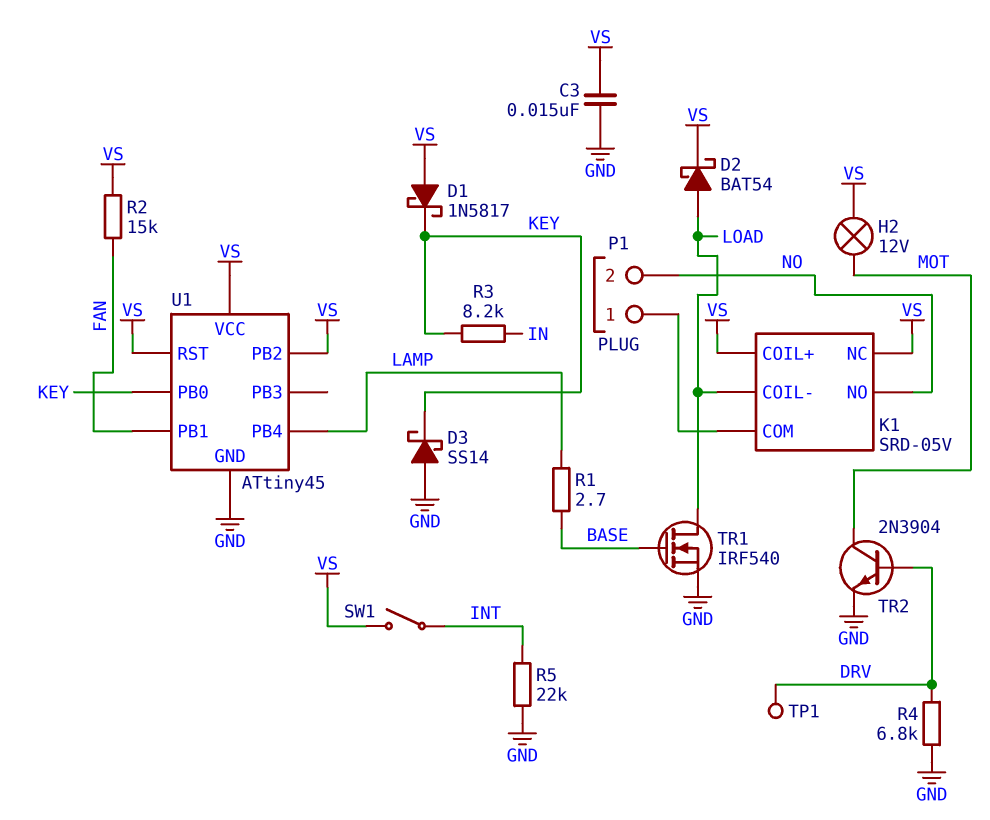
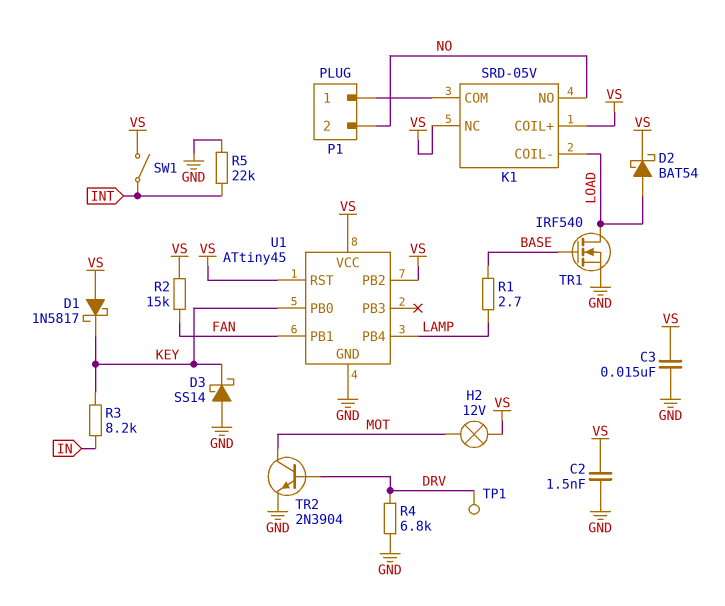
C2: none -> 1.5nF (GND, VS)

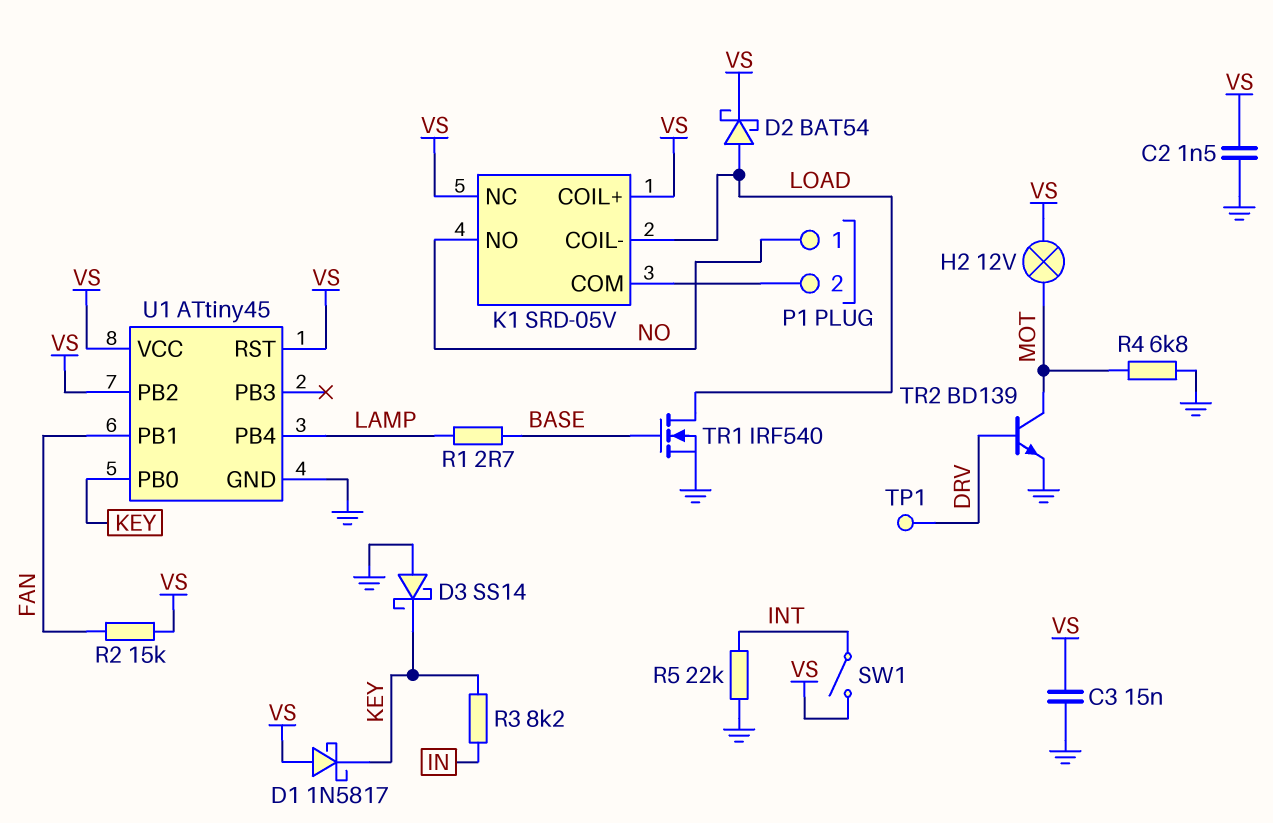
P1 pin 1: K1/COM -> NO
P1 pin 2: NO -> K1/COM
R4: 6.8k (DRV, GND) -> 6.8k (GND, MOT)
TR2: NPN 2N3904 (B DRV, C MOT, E GND) -> NPN BD139 (B DRV, C MOT, E GND)

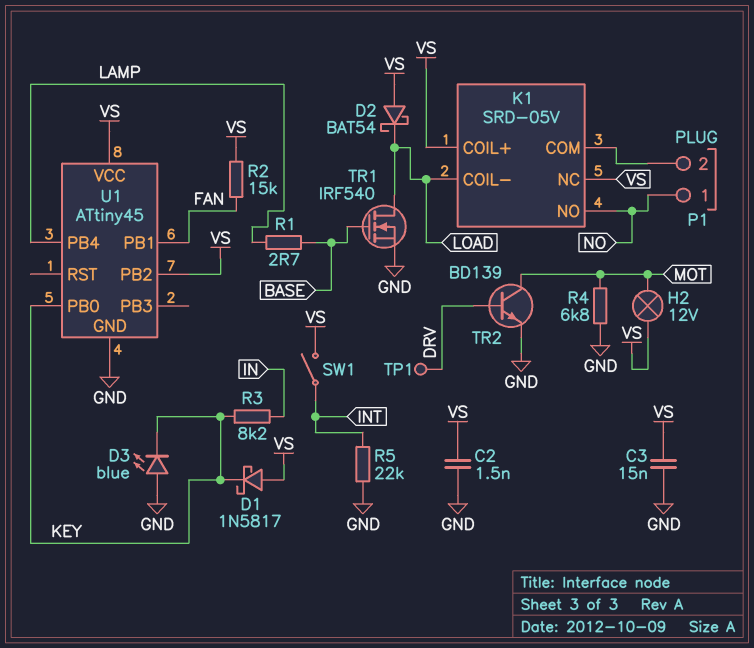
D2: schottky BAT54 (A LOAD, K VS) -> schottky BAT54 (A VS, K LOAD)
D3: schottky SS14 (A GND, K KEY) -> LED blue (A GND, K KEY)
U1 pin RST: VS -> none

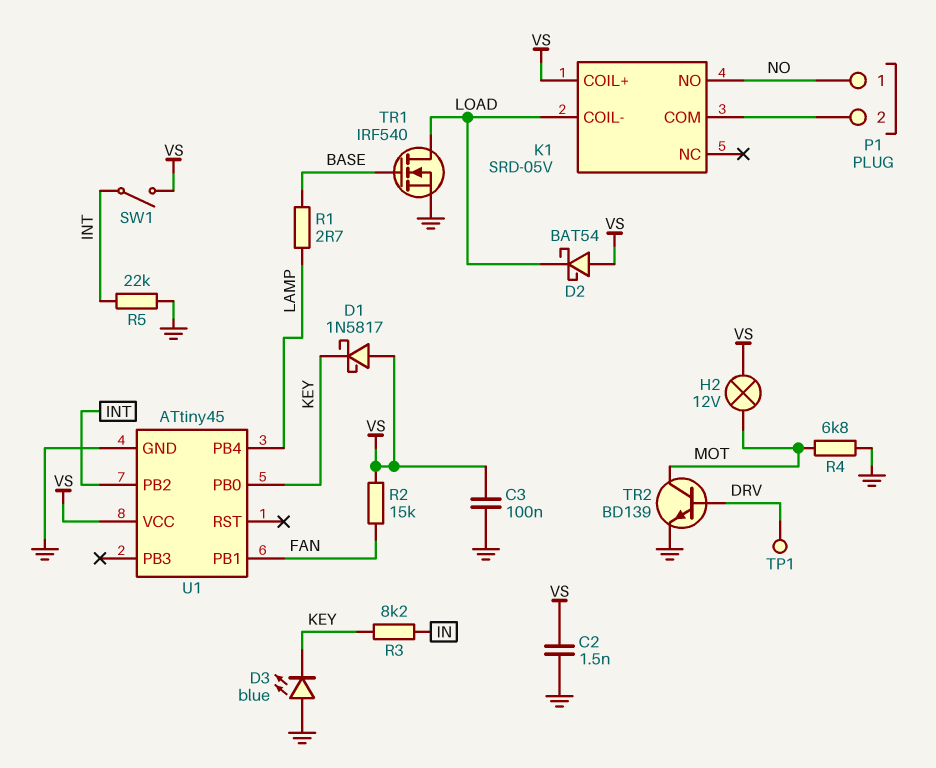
C3: 15nF (GND, VS) -> 100nF (GND, VS)
K1 pin NC: VS -> none
U1 pin PB2: VS -> INT

